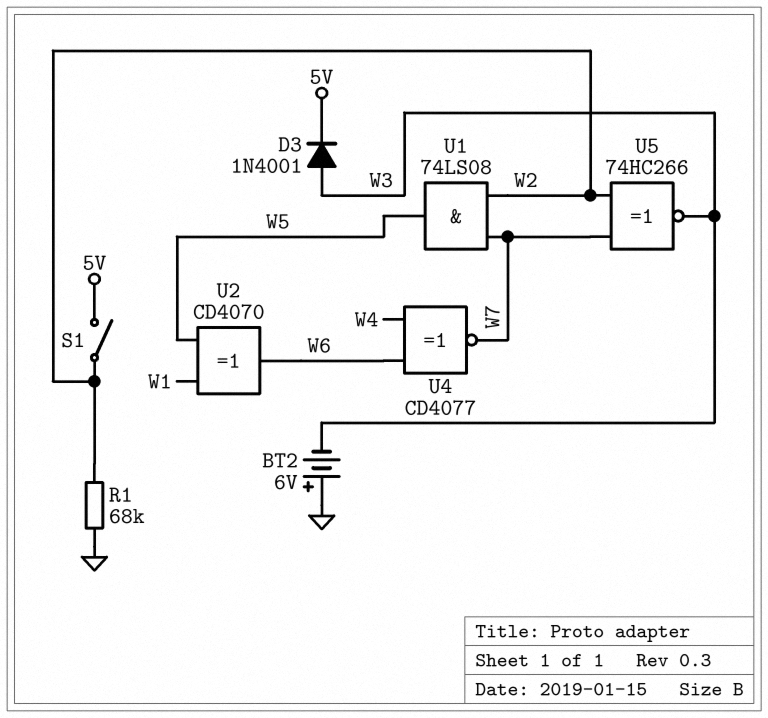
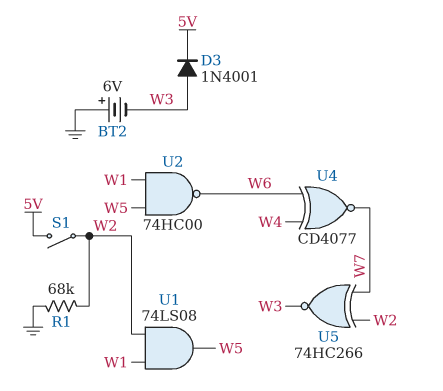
U1: AND 74LS08 (in W2, in W7, out W5) -> AND 74LS08 (in W1, in W2, out W5)
U2: XOR CD4070 (in W1, in W5, out W6) -> NAND 74HC00 (in W1, in W5, out W6)

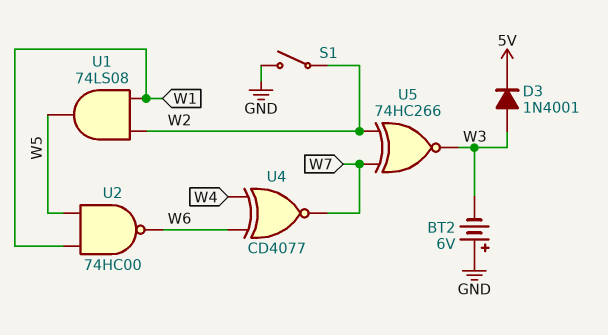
R1: 68k (GND, W2) -> none
S1: switch (5V, W2) -> switch (GND, W2)

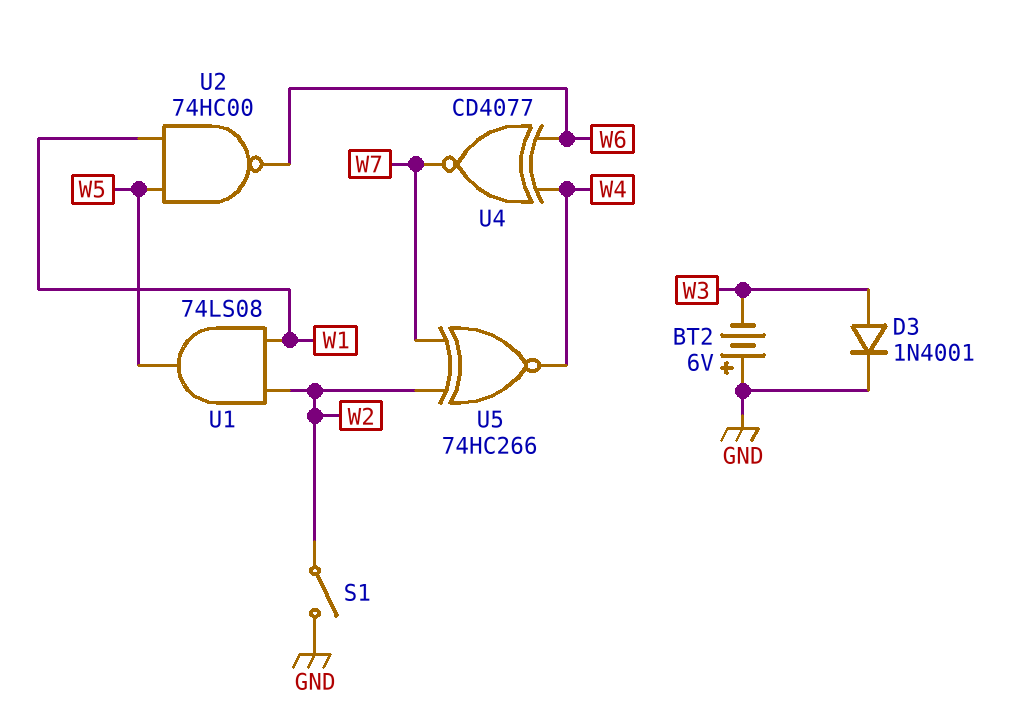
D3: diode 1N4001 (A W3, K 5V) -> diode 1N4001 (A W3, K GND)
U5: XNOR 74HC266 (in W2, in W7, out W3) -> XNOR 74HC266 (in W2, in W7, out W4)

